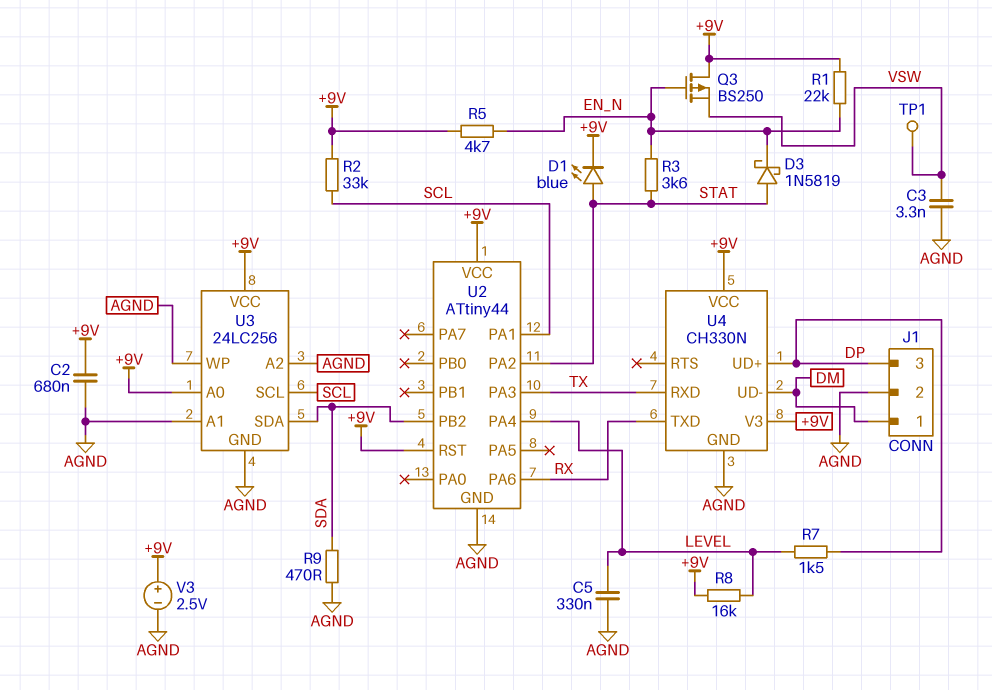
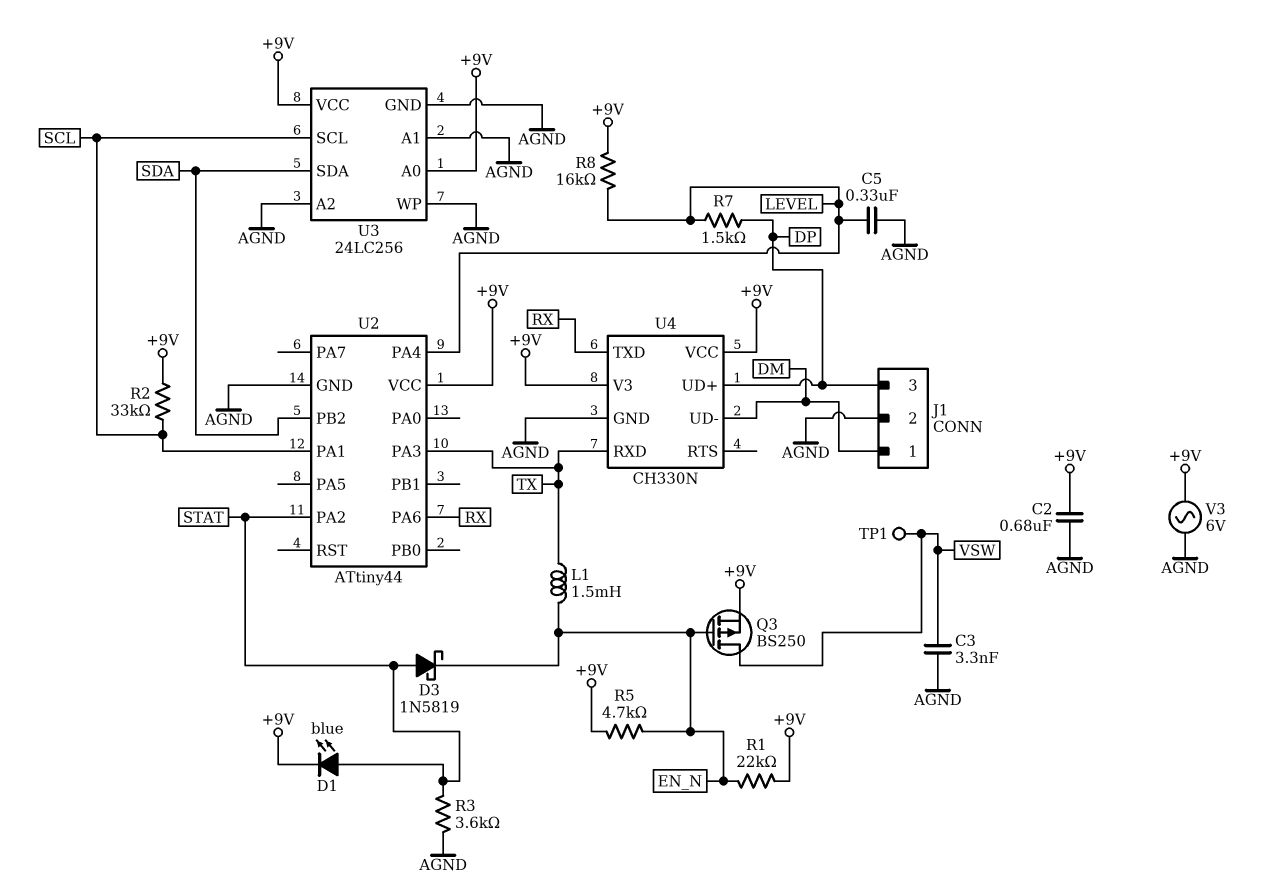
L1: none -> 1.5mH (EN_N, TX)
Q3: PMOS BS250 (G EN_N, D +9V, S VSW) -> PMOS BS250 (G EN_N, D VSW, S +9V)
R3: 3.6k (EN_N, STAT) -> 3.6k (AGND, STAT)
R9: 470 (AGND, SDA) -> none
U2 pin RST: +9V -> none
V3: 2.5V (plus +9V, minus AGND) -> AC 6V (+9V, AGND)

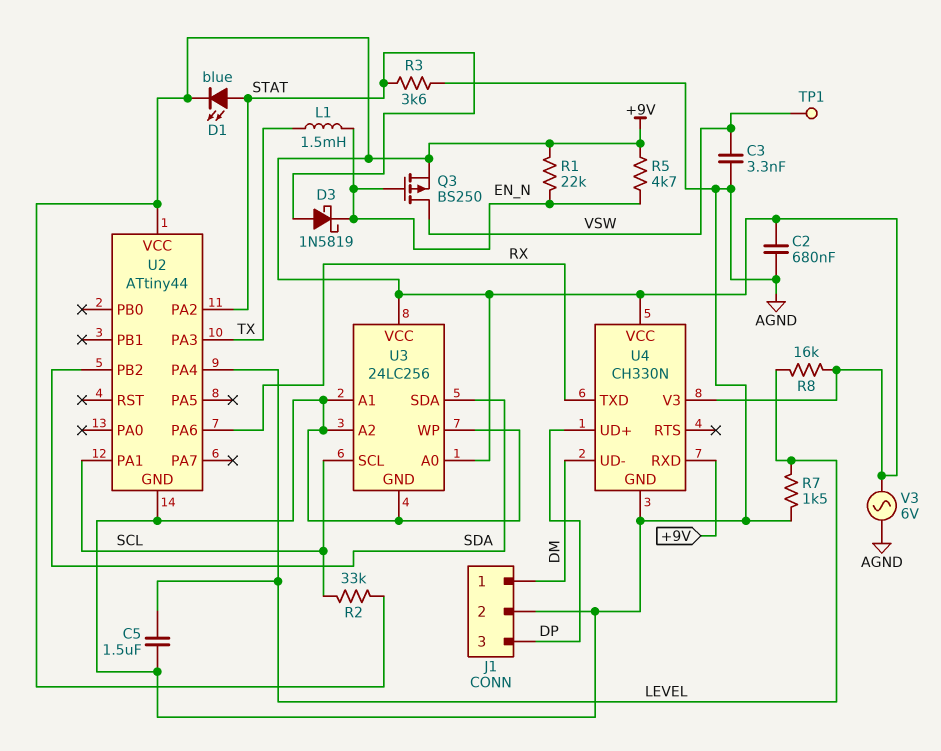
C5: 330nF (AGND, LEVEL) -> 1.5uF (AGND, LEVEL)
R7: 1.5k (DP, LEVEL) -> 1.5k (AGND, LEVEL)
U4 pin RXD: TX -> +9V

